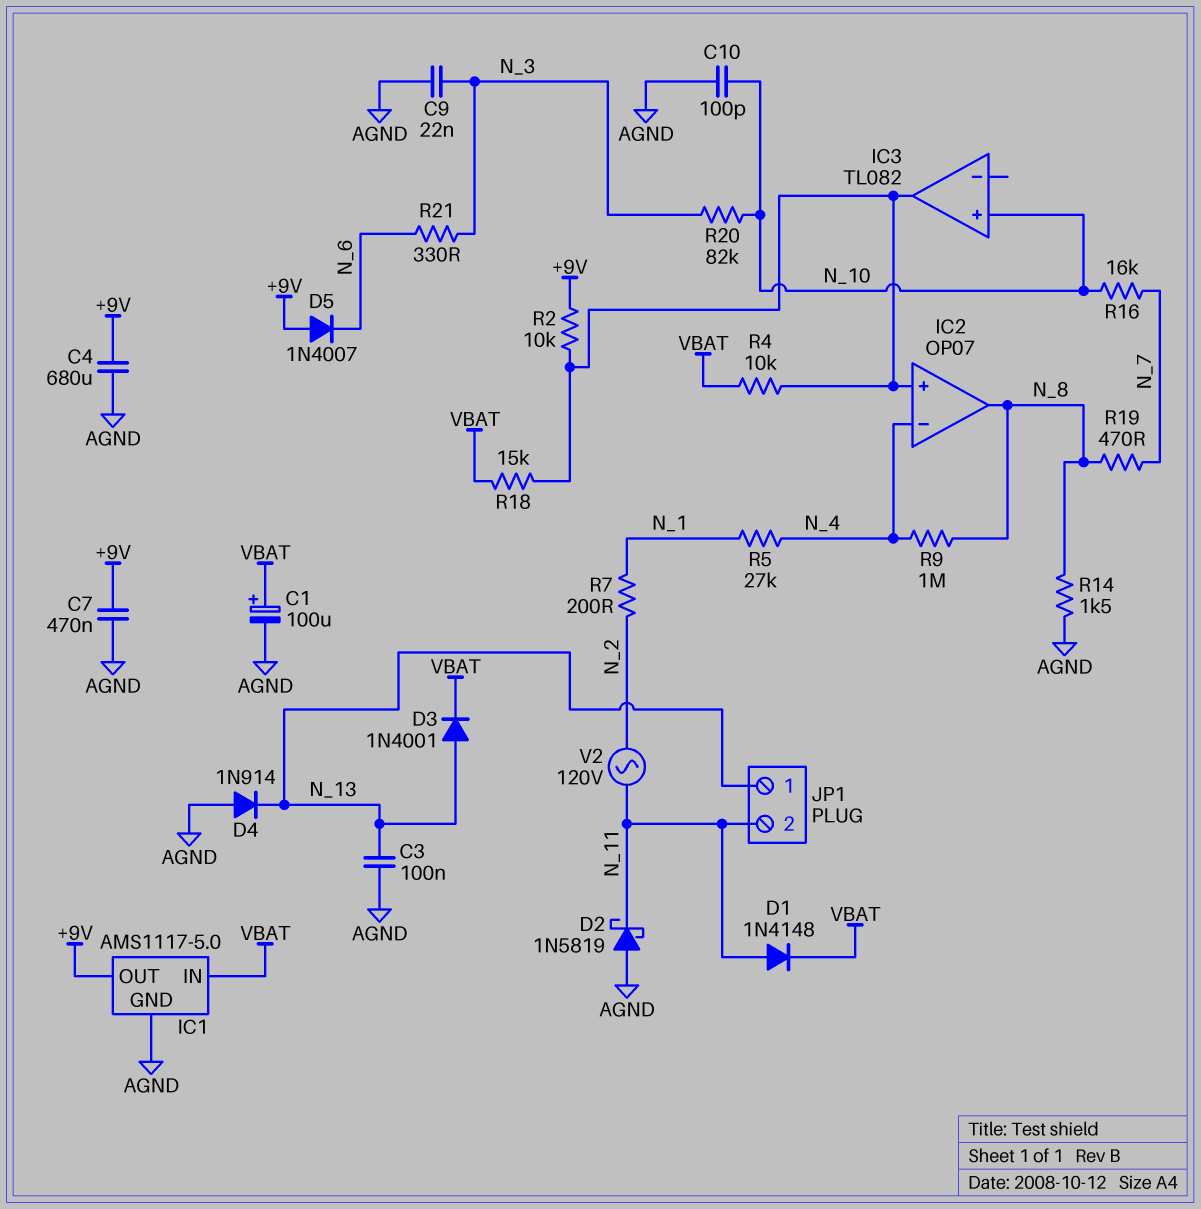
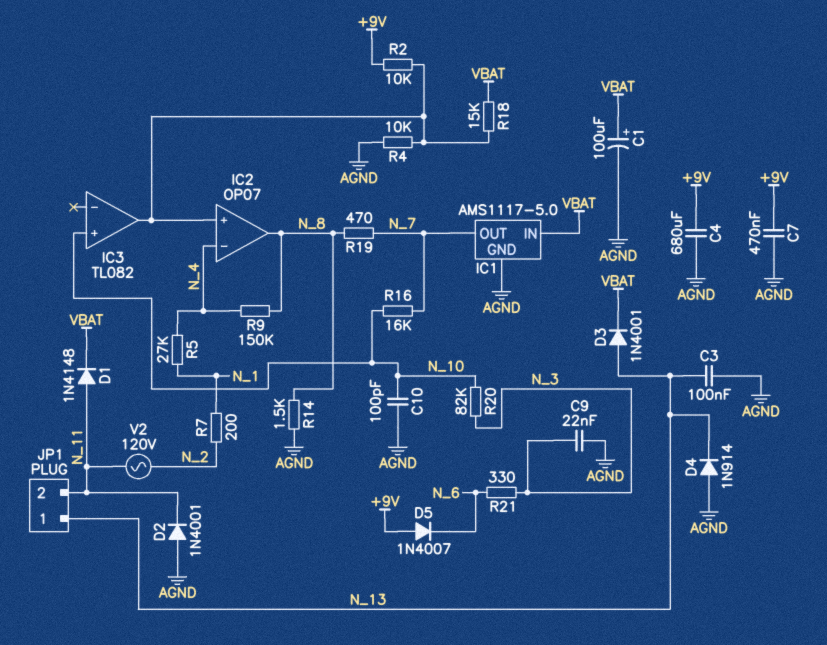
D2: schottky 1N5819 (A AGND, K N_11) -> diode 1N4001 (A AGND, K N_11)
IC1 pin OUT: +9V -> N_7
R4: 10k (IC2/in+, VBAT) -> 10k (AGND, IC2/in+)
R9: 1M (N_4, N_8) -> 150k (N_4, N_8)

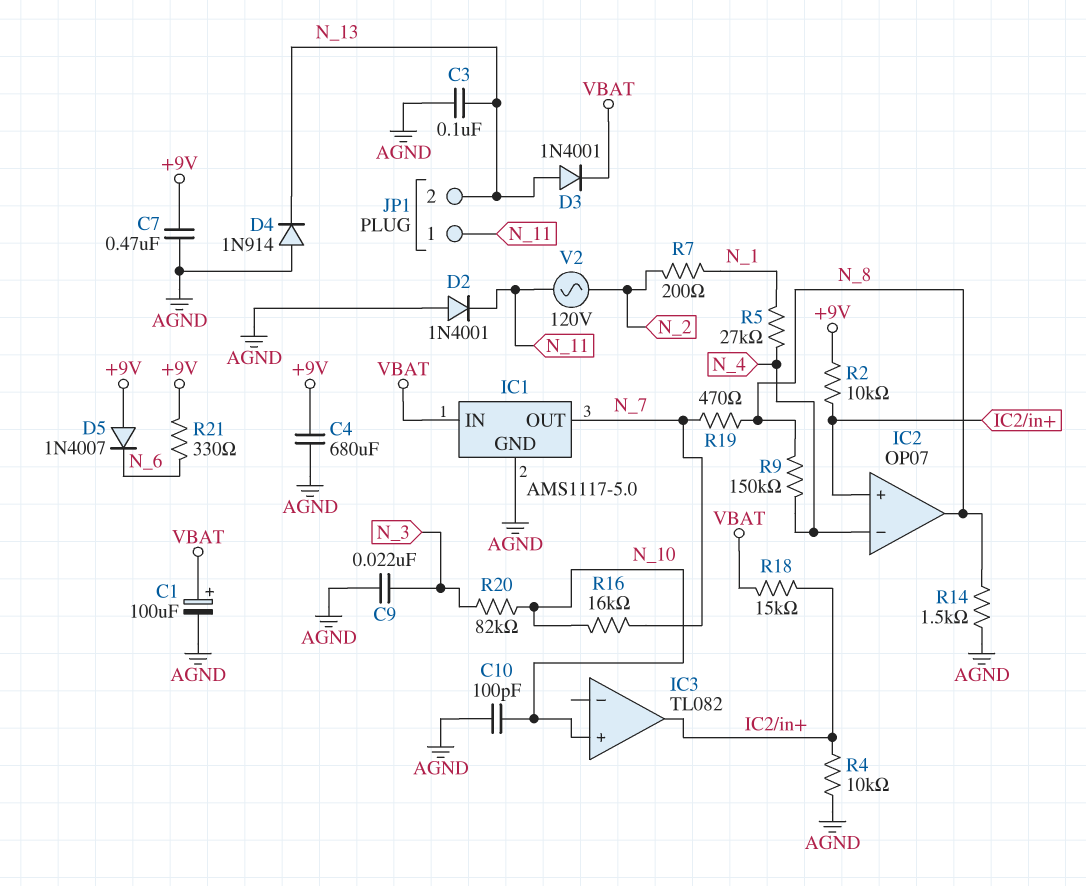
D1: diode 1N4148 (A N_11, K VBAT) -> none
JP1 pin 1: N_13 -> N_11
JP1 pin 2: N_11 -> N_13
R21: 330 (N_3, N_6) -> 330 (+9V, N_6)

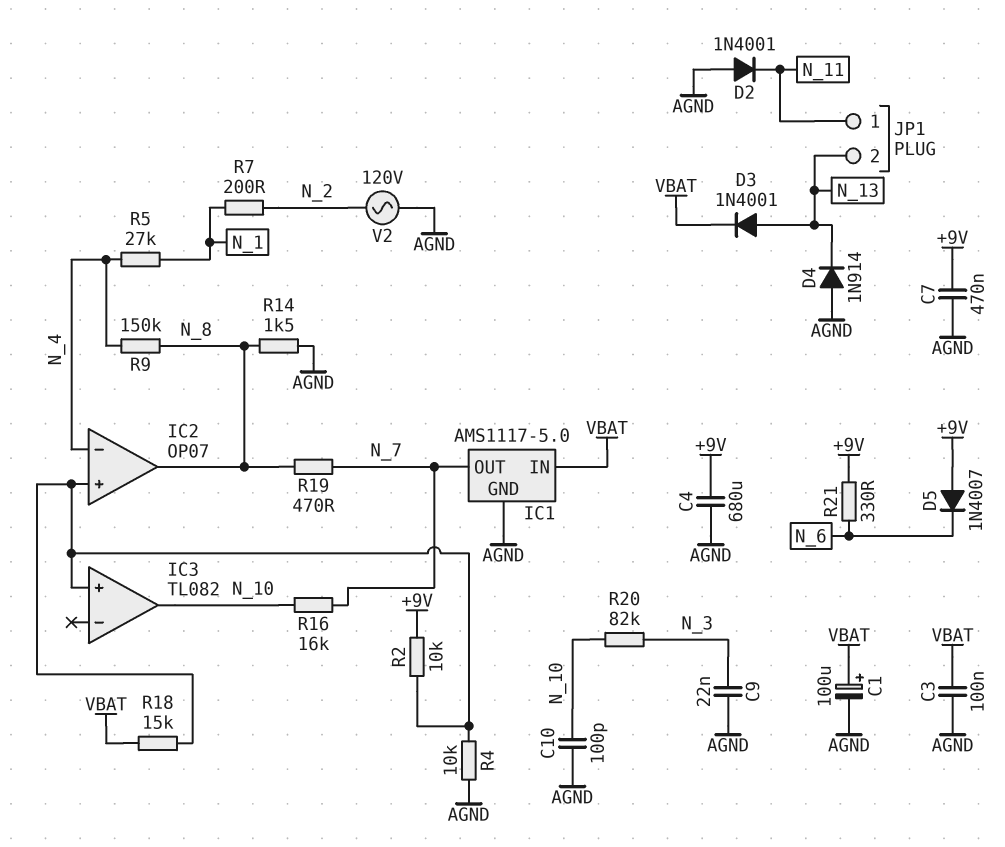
C3: 100nF (AGND, N_13) -> 100nF (AGND, VBAT)
IC3 pin in+: N_10 -> IC2/in+
IC3 pin out: IC2/in+ -> N_10
V2: AC 120V (N_2, N_11) -> AC 120V (AGND, N_2)

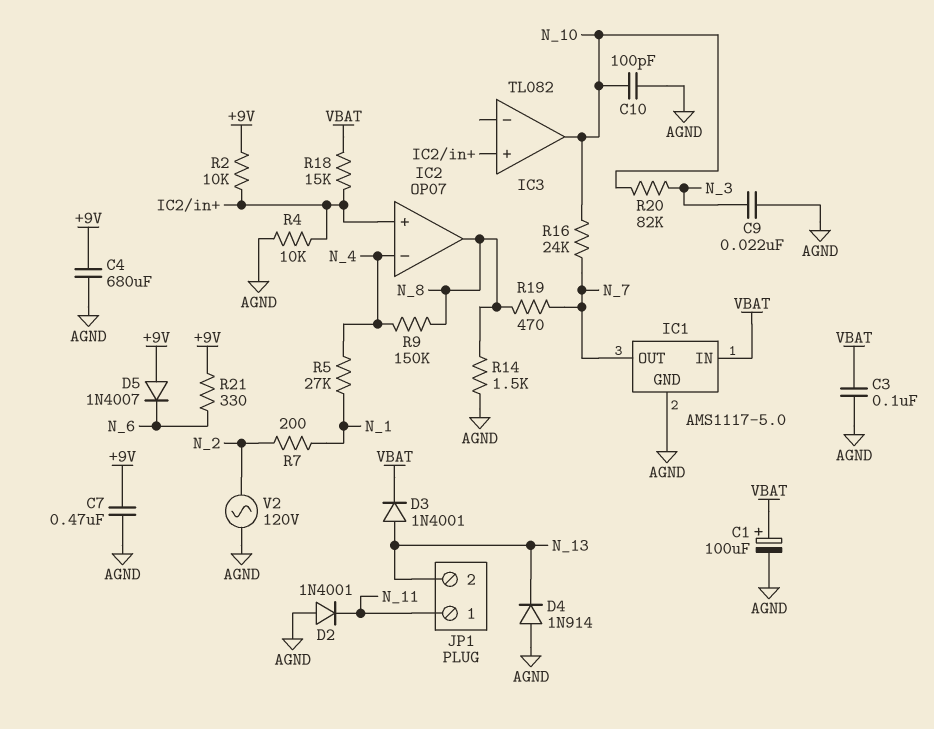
R16: 16k (N_7, N_10) -> 24k (N_7, N_10)

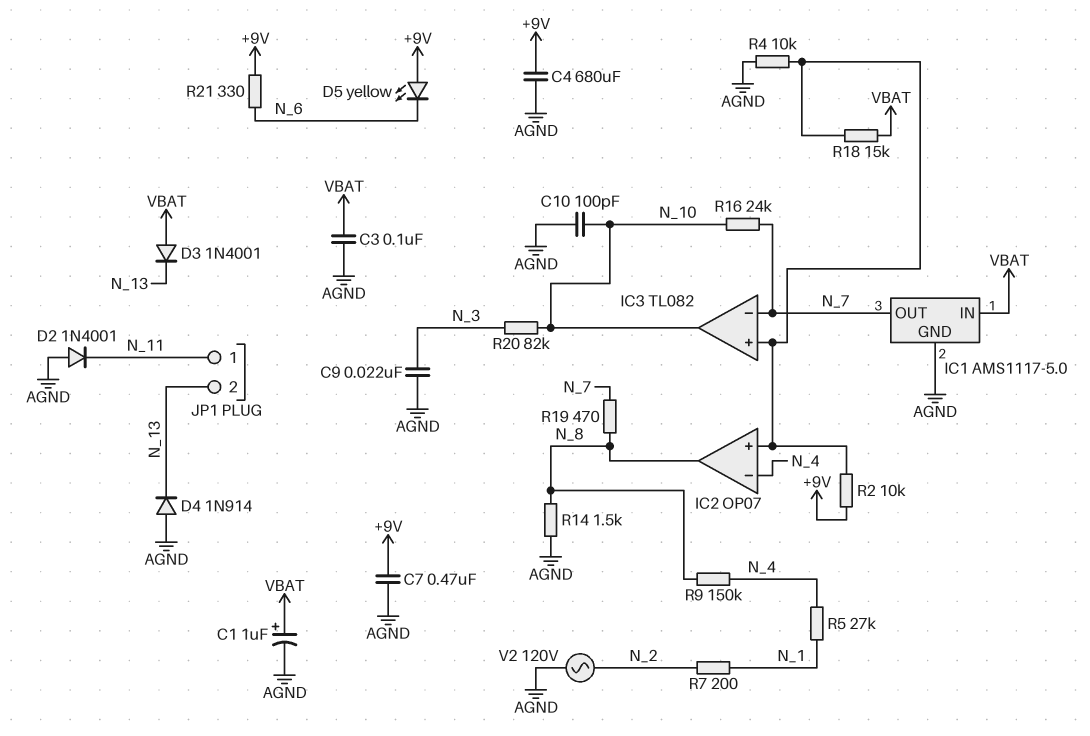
C1: 100uF (plus VBAT, minus AGND) -> 1uF (plus VBAT, minus AGND)
D3: diode 1N4001 (A N_13, K VBAT) -> diode 1N4001 (A VBAT, K N_13)
D5: diode 1N4007 (A +9V, K N_6) -> LED yellow (A +9V, K N_6)
IC3 pin in-: none -> N_7

